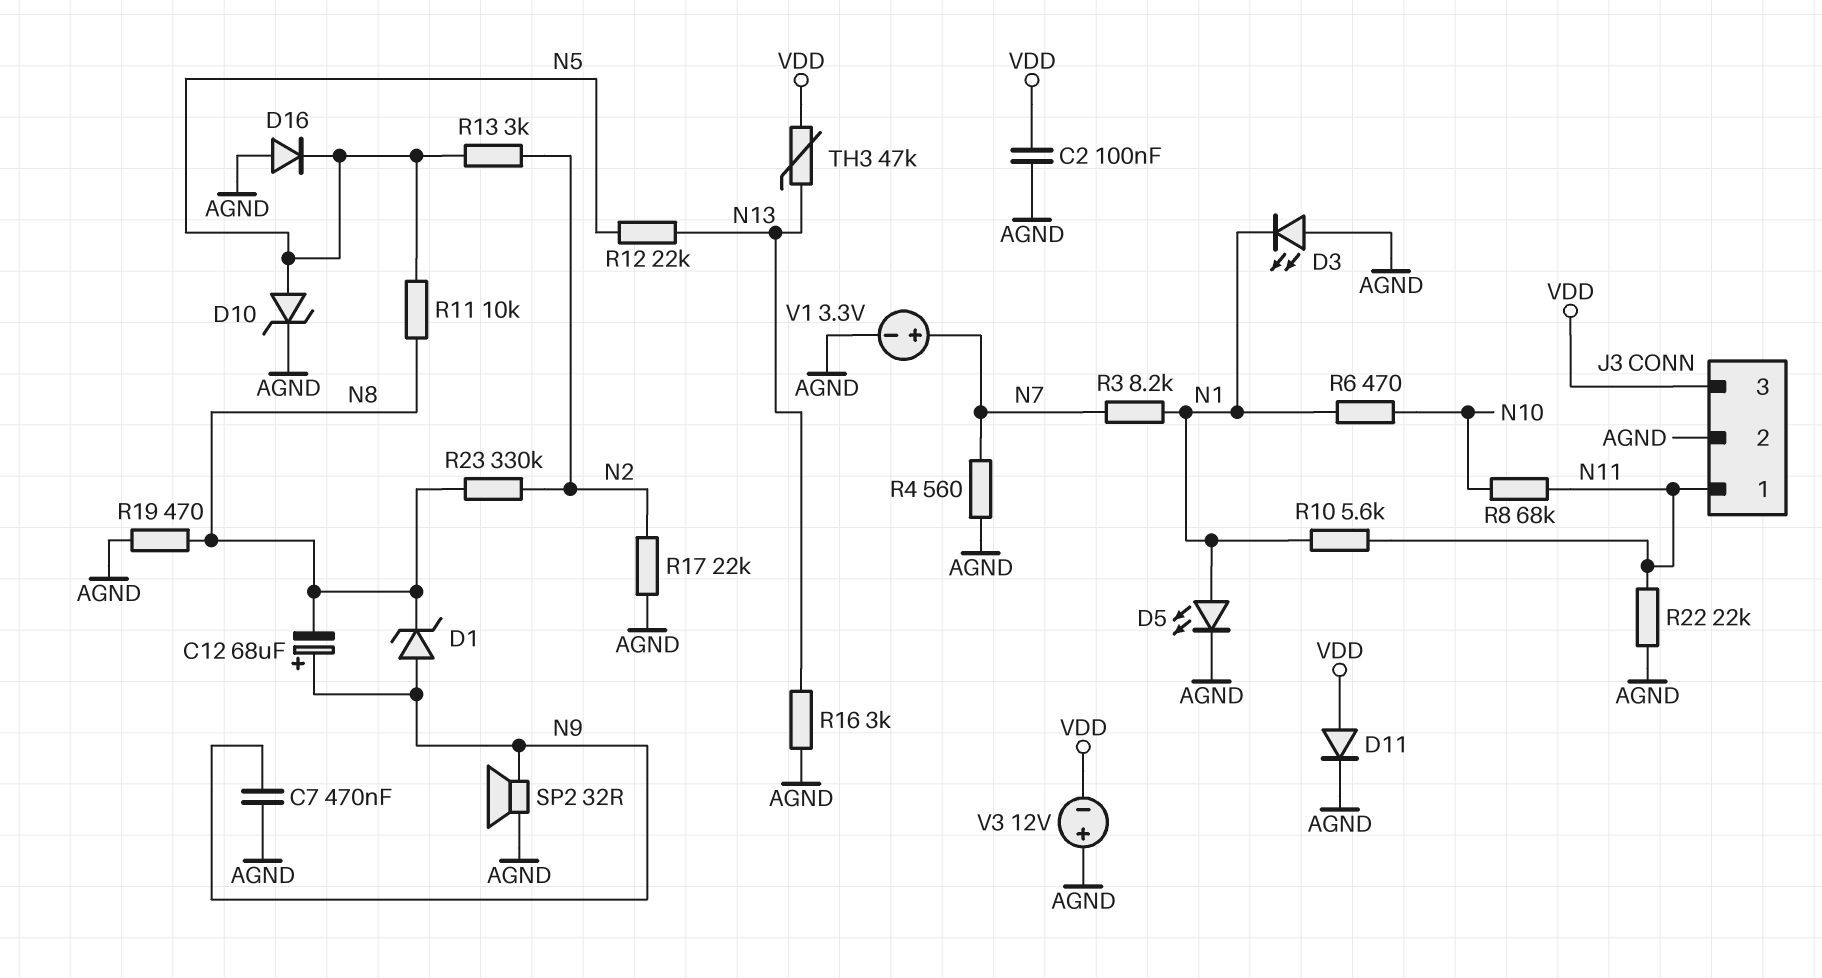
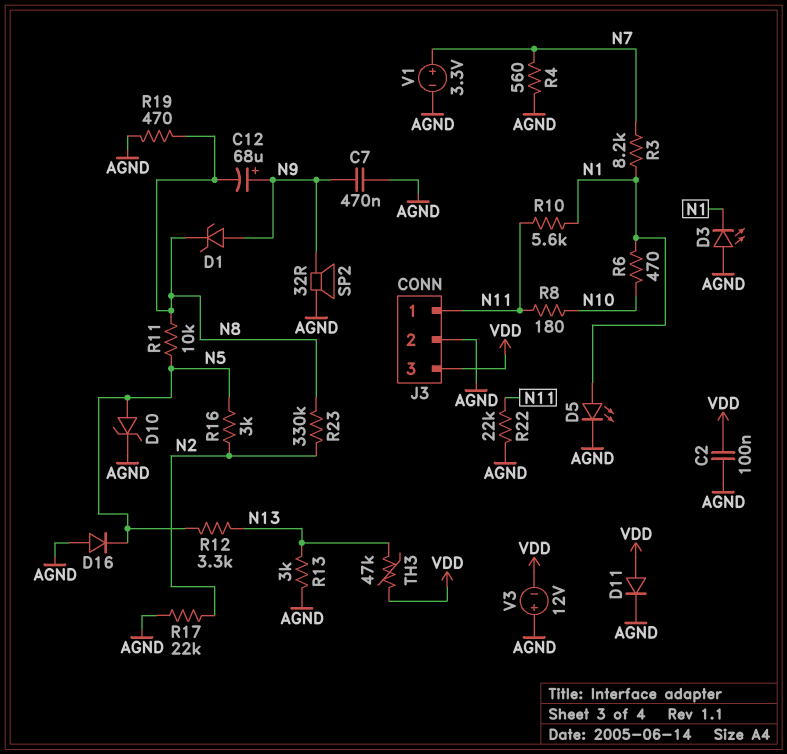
R8: 68k (N10, N11) -> 180 (N10, N11)
R12: 22k (N5, N13) -> 3.3k (N5, N13)
R13: 3k (N2, N5) -> 3k (AGND, N13)
R16: 3k (AGND, N13) -> 3k (N2, N5)

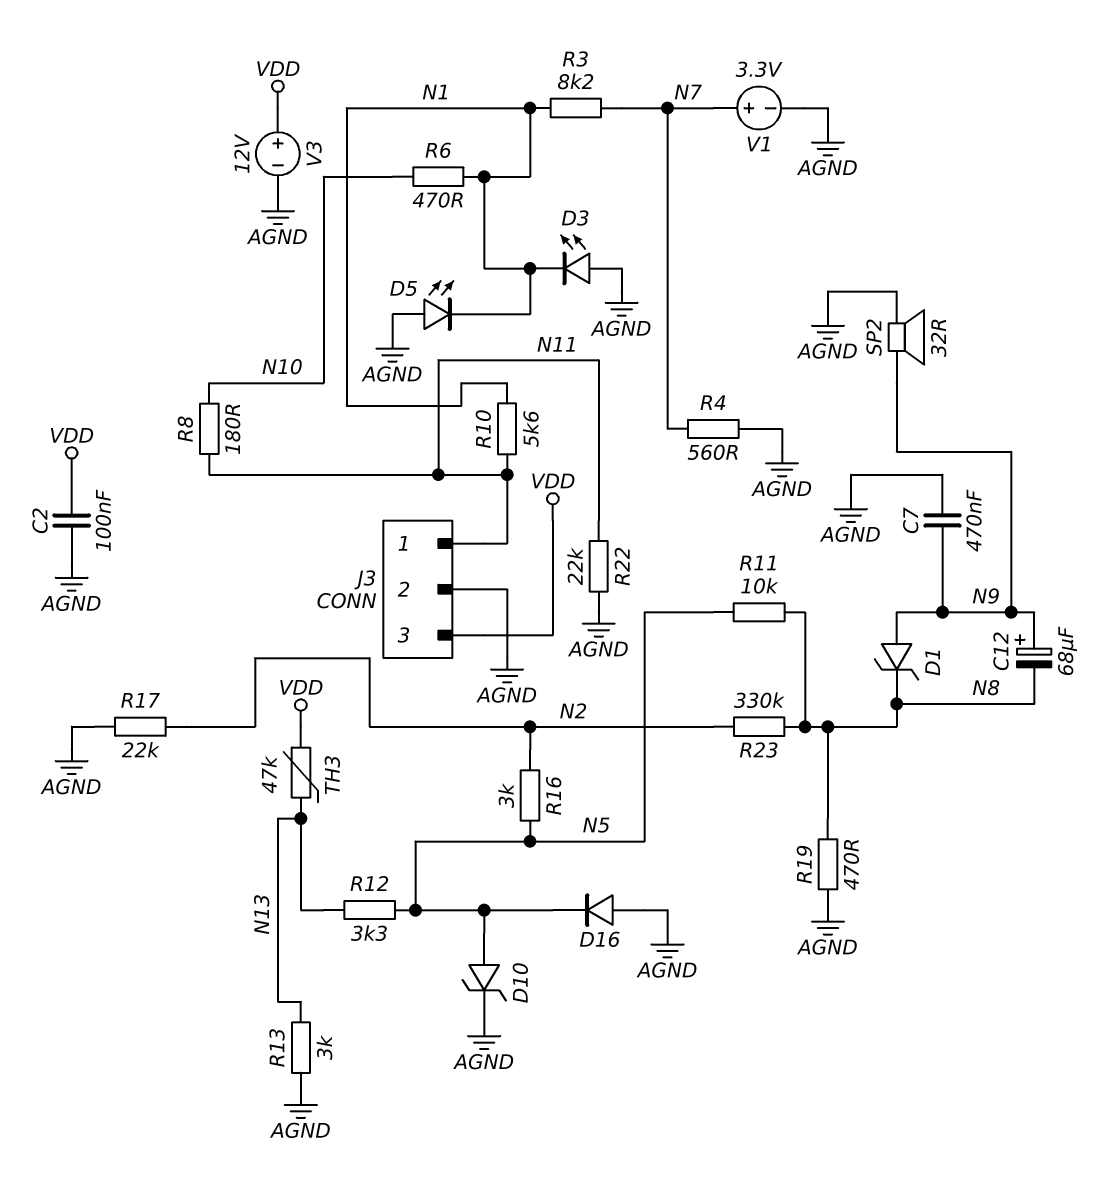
D5: LED (A N1, K AGND) -> LED (A AGND, K N1)
D11: diode (A VDD, K AGND) -> none
V3: 12V (plus AGND, minus VDD) -> 12V (plus VDD, minus AGND)

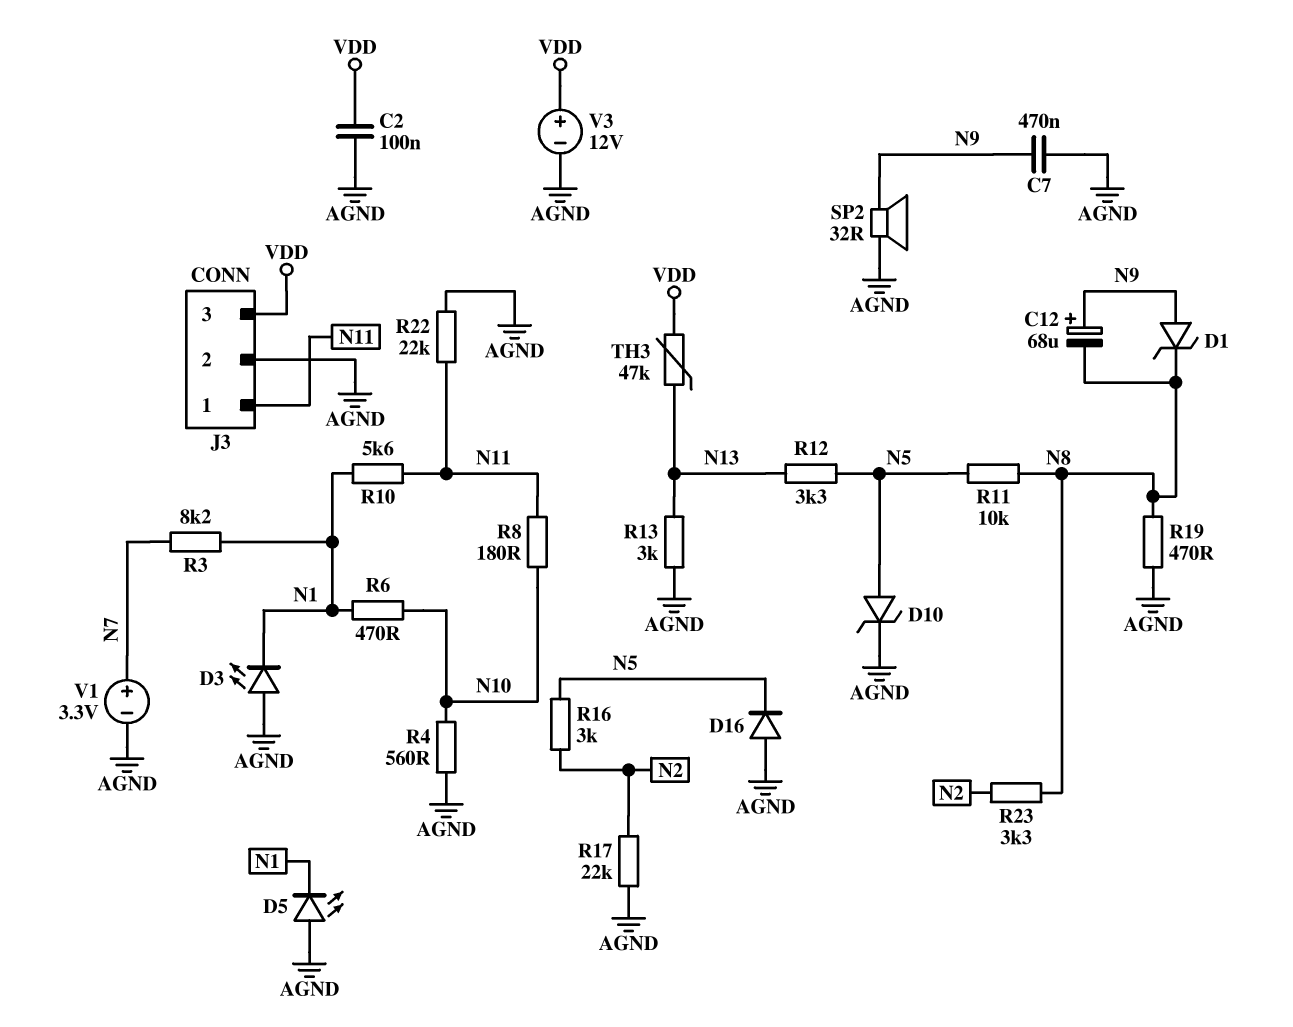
R4: 560 (AGND, N7) -> 560 (AGND, N10)
R23: 330k (N2, N8) -> 3.3k (N2, N8)

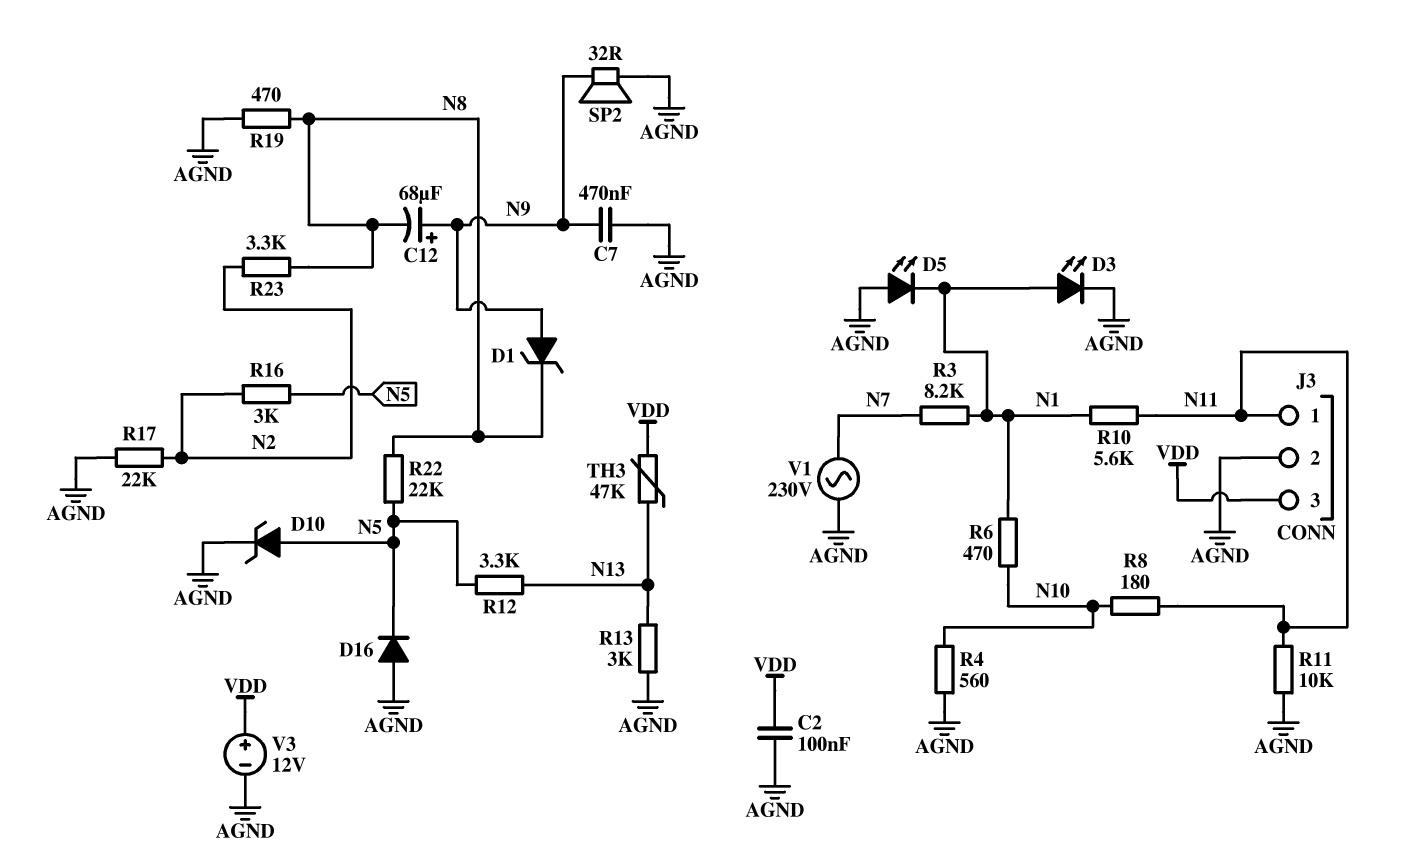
D3: LED (A AGND, K N1) -> LED (A N1, K AGND)
R11: 10k (N5, N8) -> 10k (AGND, N11)
R22: 22k (AGND, N11) -> 22k (N5, N8)
V1: 3.3V (plus N7, minus AGND) -> AC 230V (AGND, N7)

